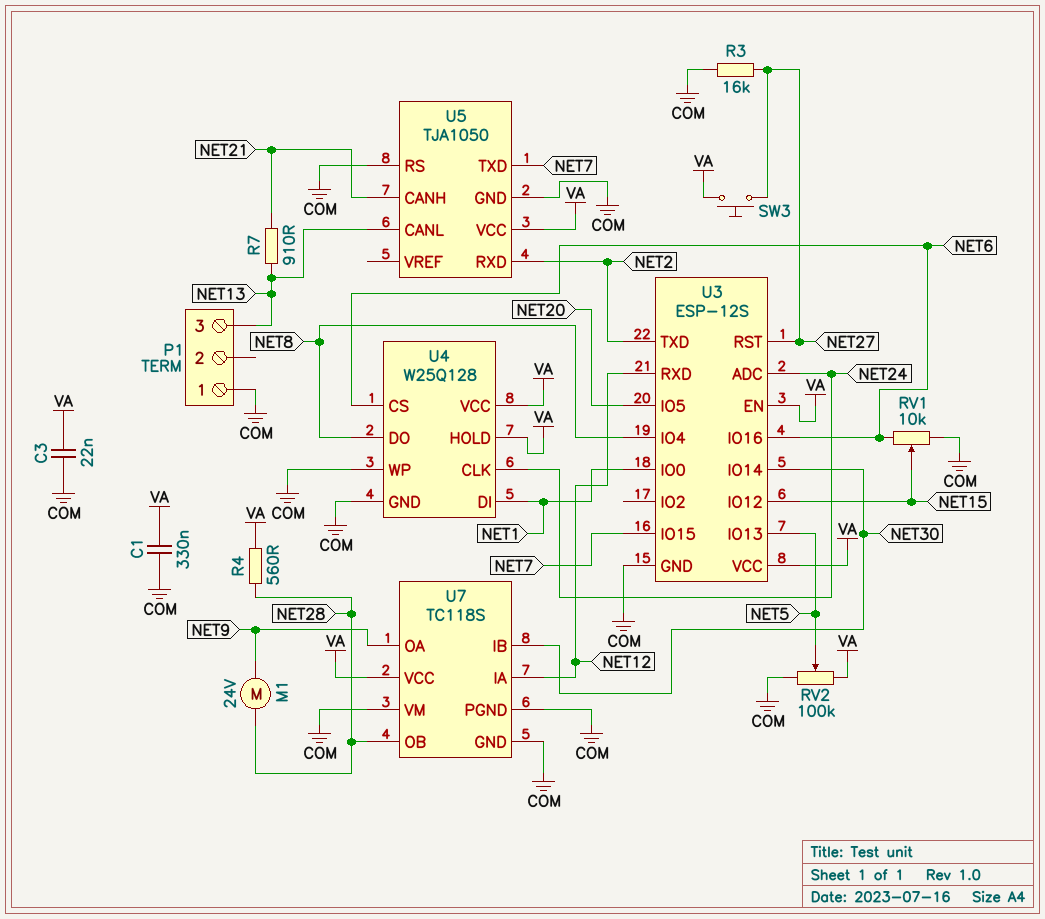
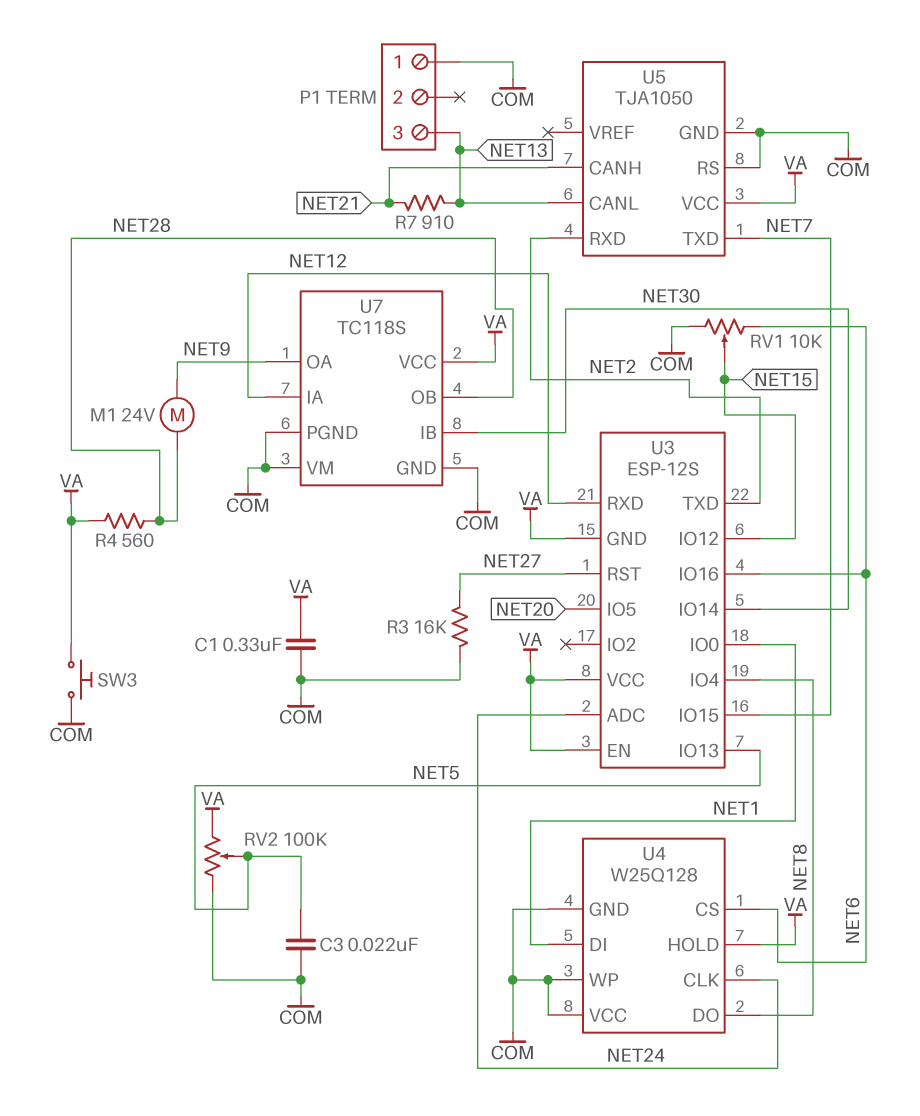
C3: 22nF (COM, VA) -> 22nF (COM, NET5)
SW3: button (NET27, VA) -> button (COM, VA)
U3 pin GND: COM -> VA
U4 pin VCC: VA -> COM

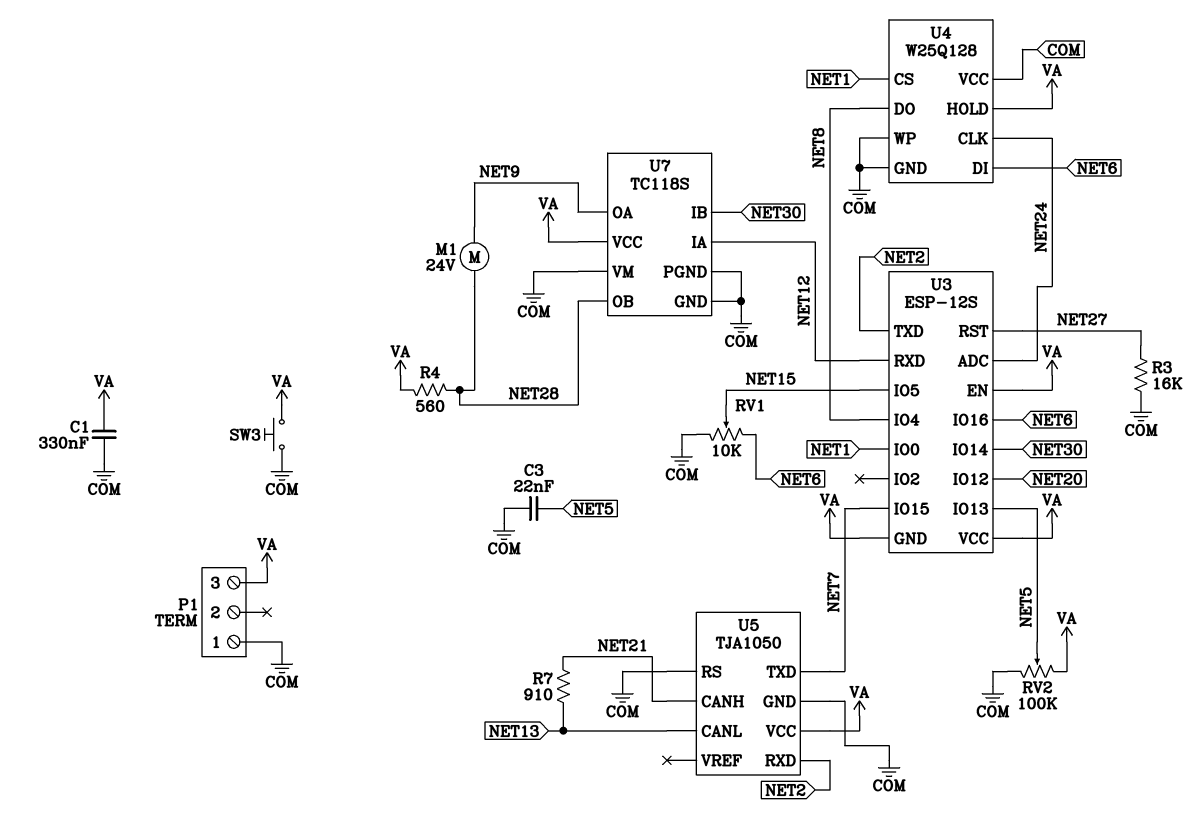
P1 pin 3: NET13 -> VA
U3 pin IO5: NET20 -> NET15
U3 pin IO12: NET15 -> NET20
U4 pin CS: NET6 -> NET1
U4 pin DI: NET1 -> NET6

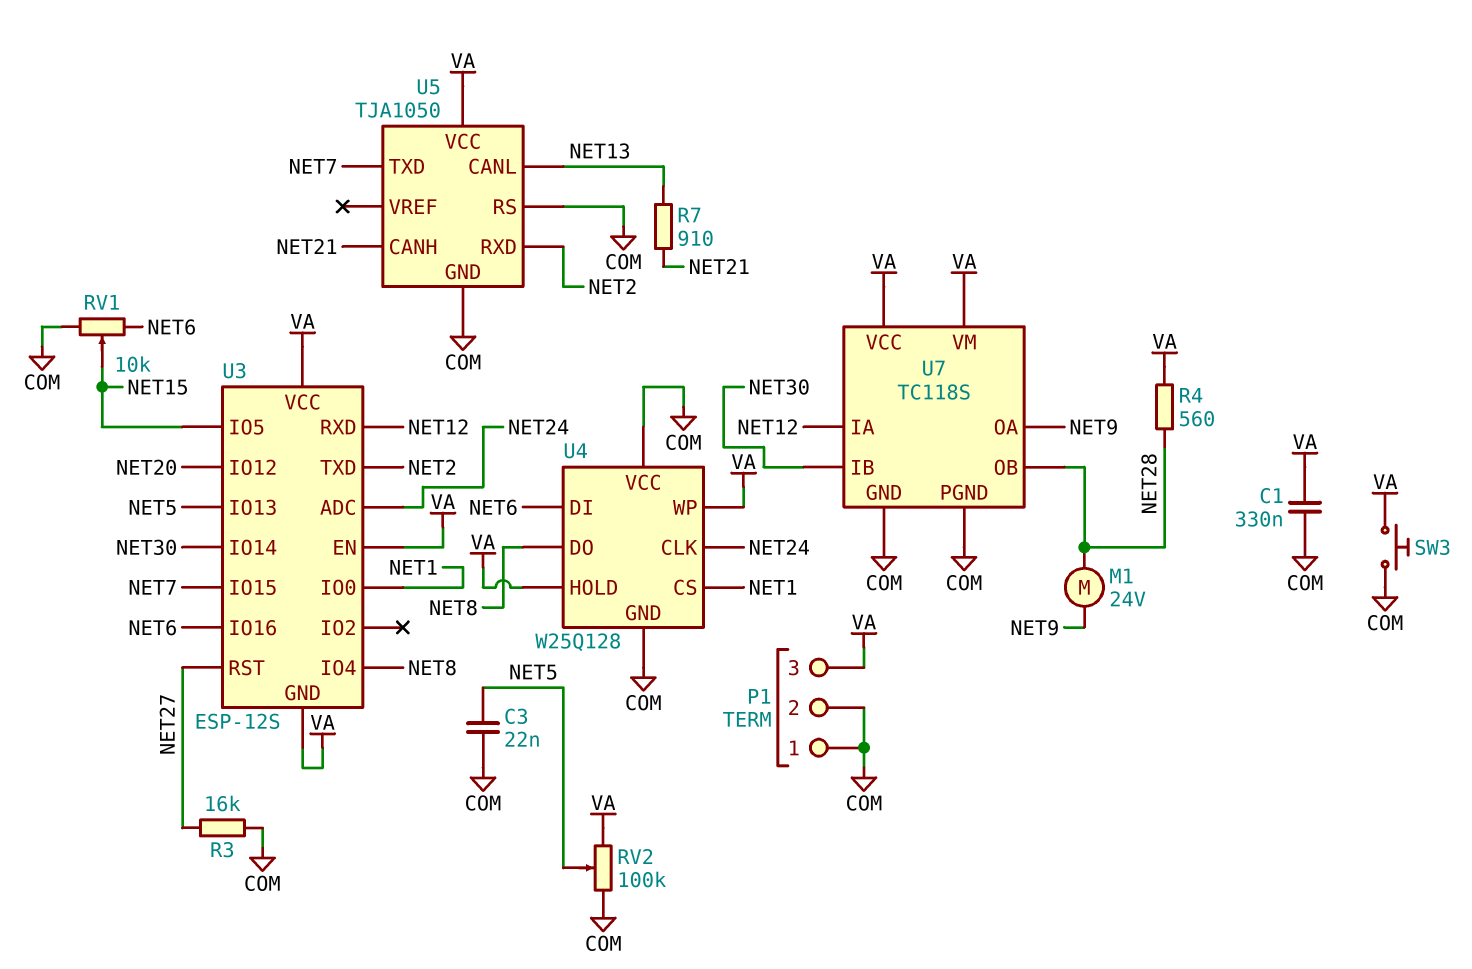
P1 pin 2: none -> COM
U4 pin WP: COM -> VA
U7 pin VM: COM -> VA

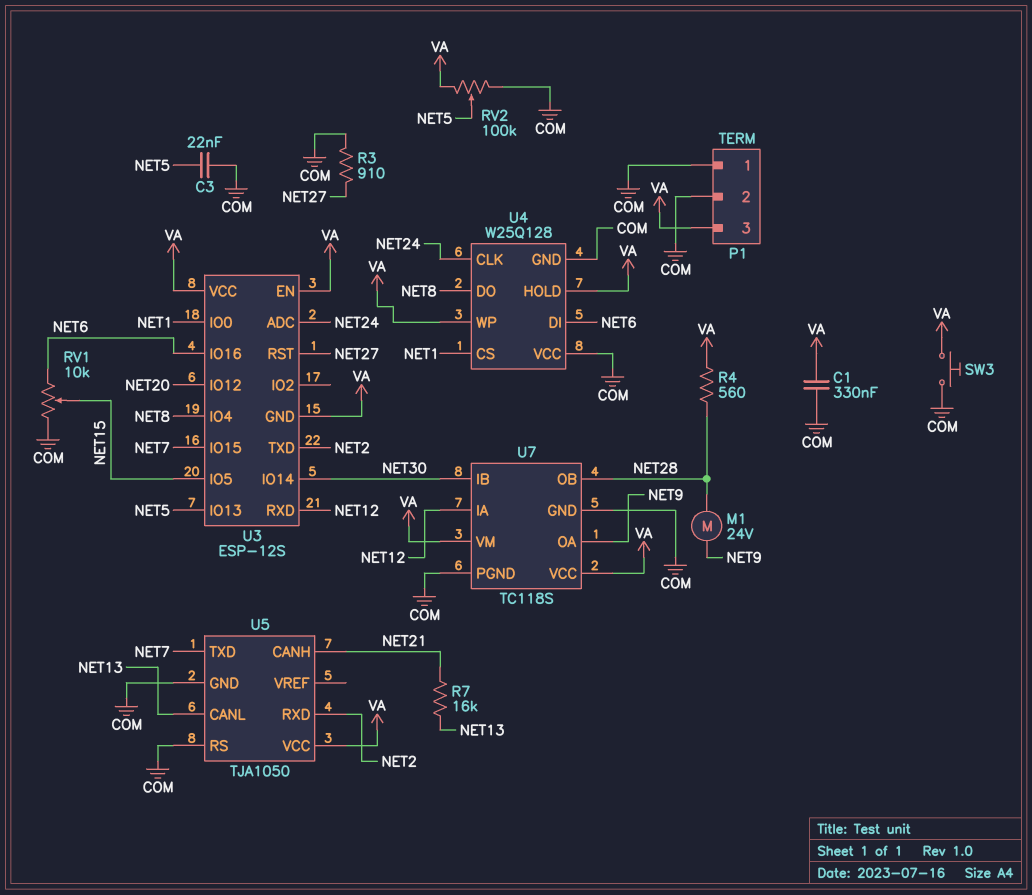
R3: 16k (COM, NET27) -> 910 (COM, NET27)
R7: 910 (NET13, NET21) -> 16k (NET13, NET21)

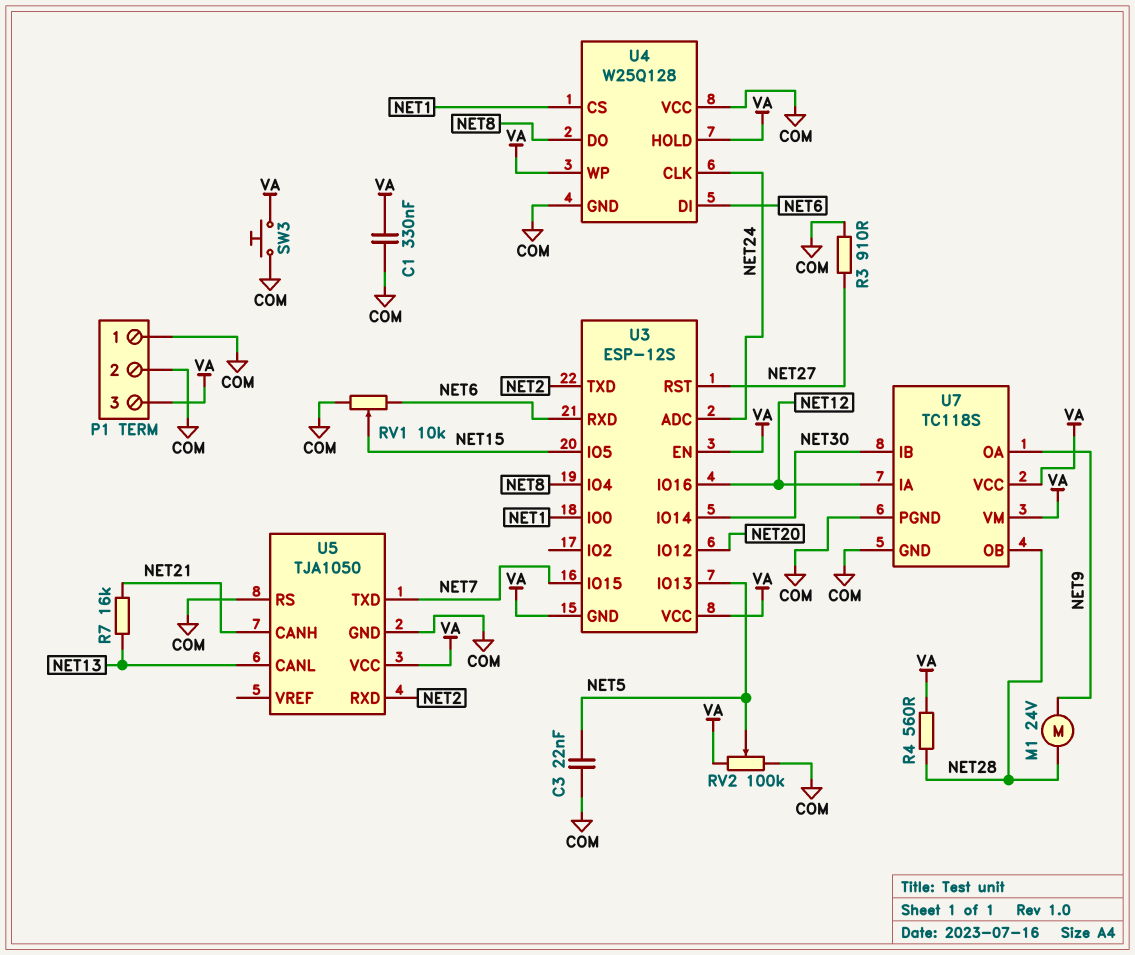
U3 pin IO16: NET6 -> NET12
U3 pin RXD: NET12 -> NET6

